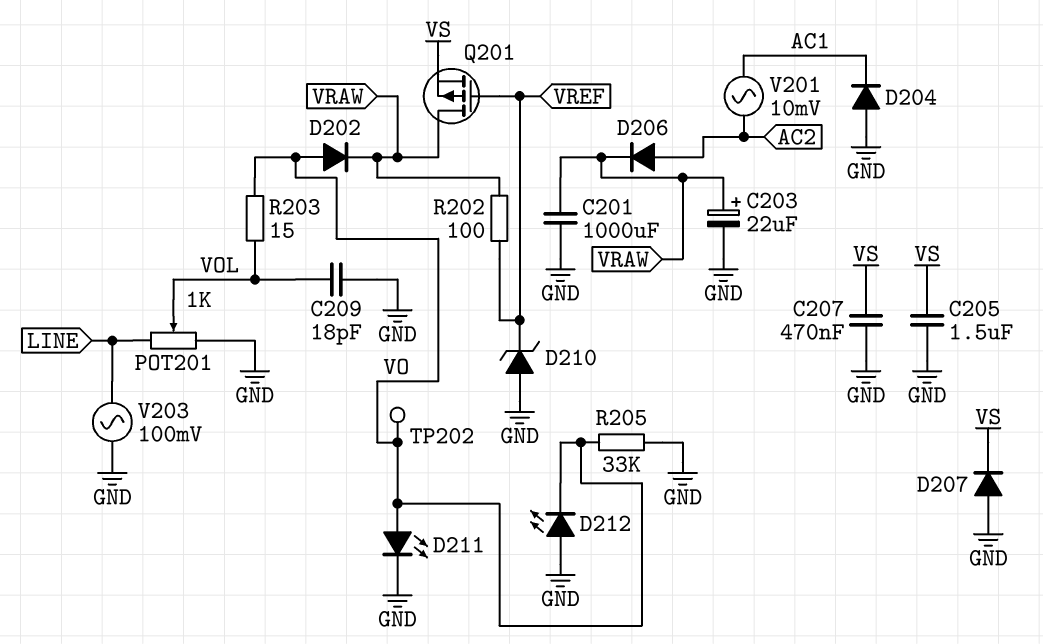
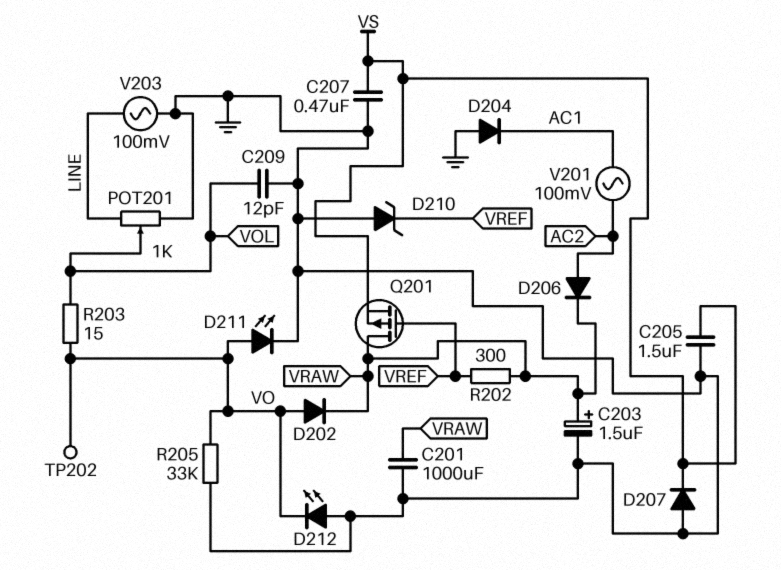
C203: 22uF (plus VRAW, minus GND) -> 1.5uF (plus VRAW, minus GND)
C209: 18pF (GND, VOL) -> 12pF (GND, VOL)
R202: 100 (VRAW, VREF) -> 300 (VRAW, VREF)
V201: AC 10mV (AC1, AC2) -> AC 100mV (AC1, AC2)

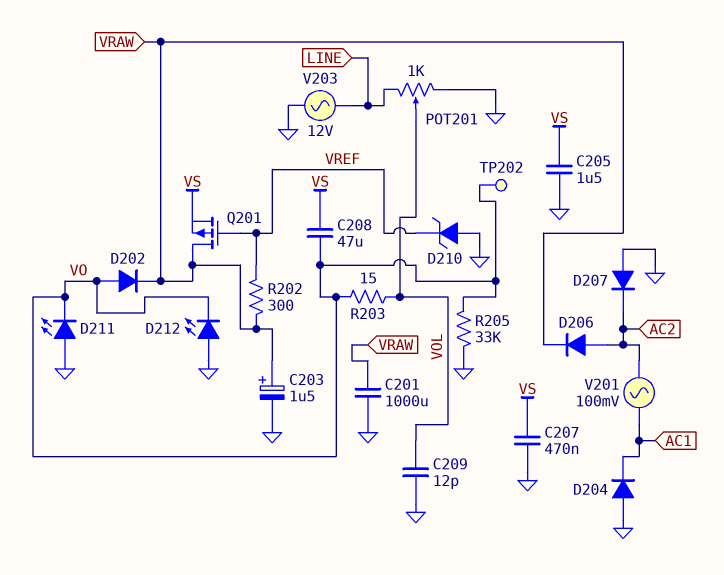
C208: none -> 47uF (VO, VS)
D207: diode (A GND, K VS) -> diode (A GND, K AC2)
D211: LED (A VO, K GND) -> LED (A GND, K VO)
V203: AC 100mV (GND, LINE) -> AC 12V (GND, LINE)

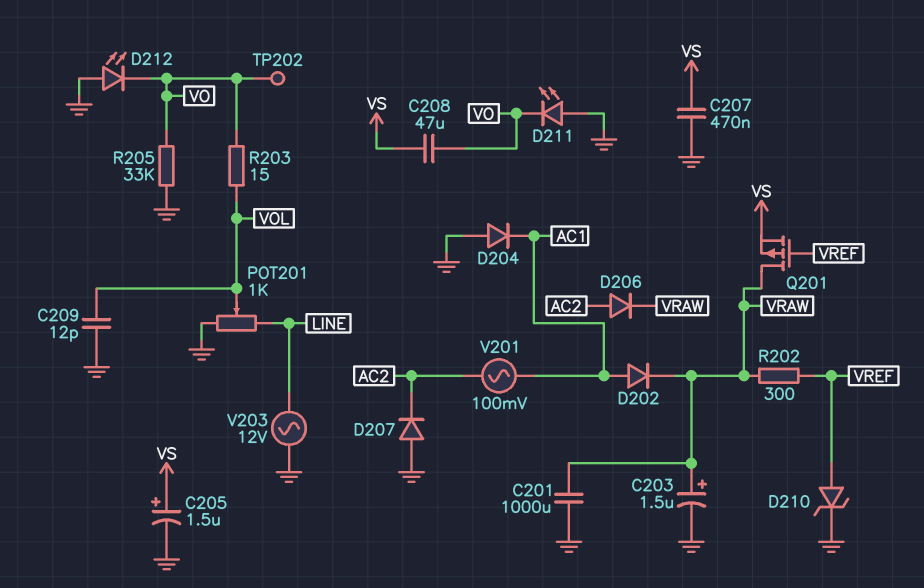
C205: 1.5uF (GND, VS) -> 1.5uF (plus VS, minus GND)
D202: diode (A VO, K VRAW) -> diode (A AC1, K VRAW)
D210: zener (A GND, K VREF) -> zener (A VREF, K GND)

